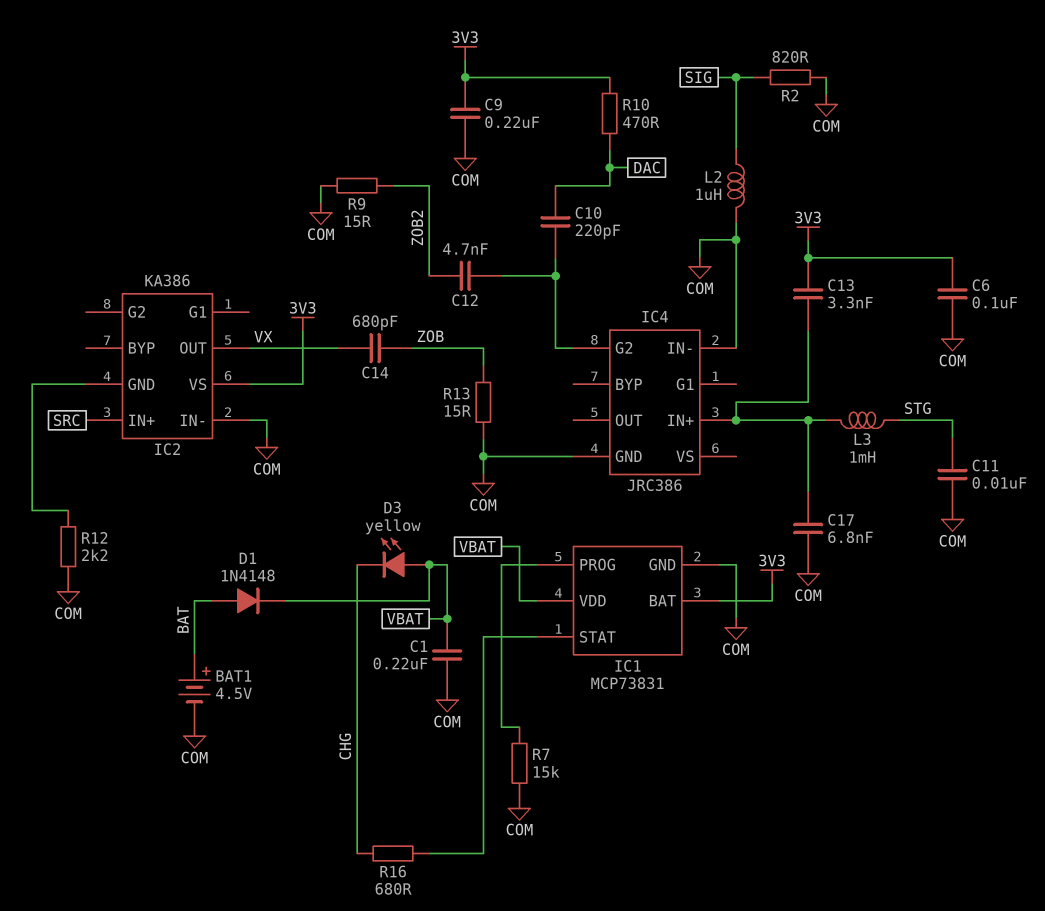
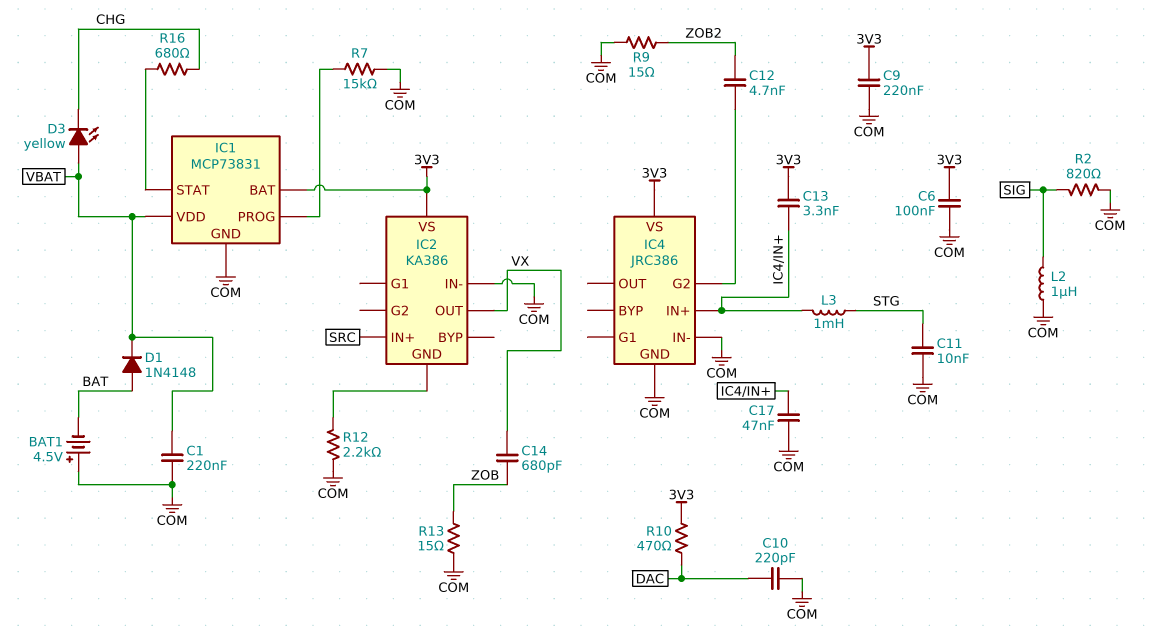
BAT1: 4.5V (plus BAT, minus COM) -> 4.5V (plus COM, minus BAT)
C10: 220pF (DAC, IC4/G2) -> 220pF (COM, DAC)
C17: 6.8nF (COM, IC4/IN+) -> 47nF (COM, IC4/IN+)
IC4 pin VS: none -> 3V3

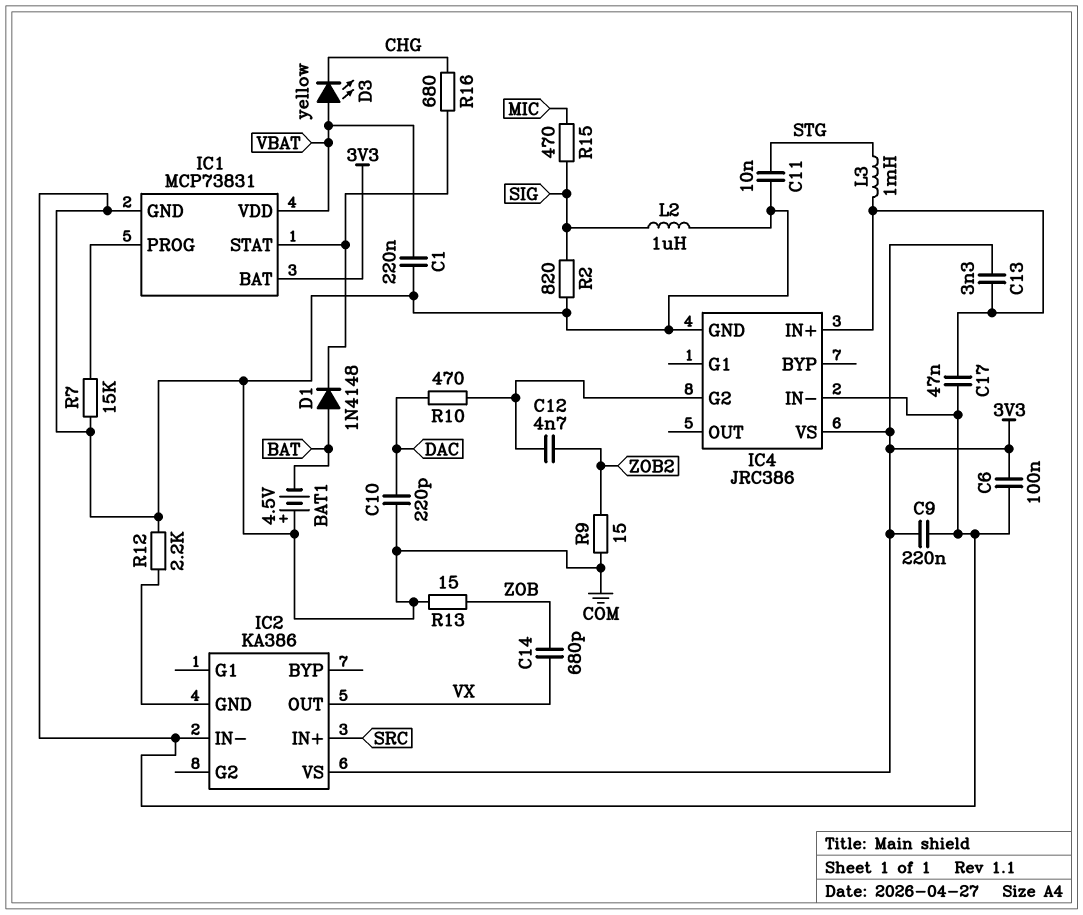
D1: diode 1N4148 (A BAT, K VBAT) -> diode 1N4148 (A BAT, K IC1/STAT)
R10: 470 (3V3, DAC) -> 470 (DAC, IC4/G2)
R15: none -> 470 (MIC, SIG)

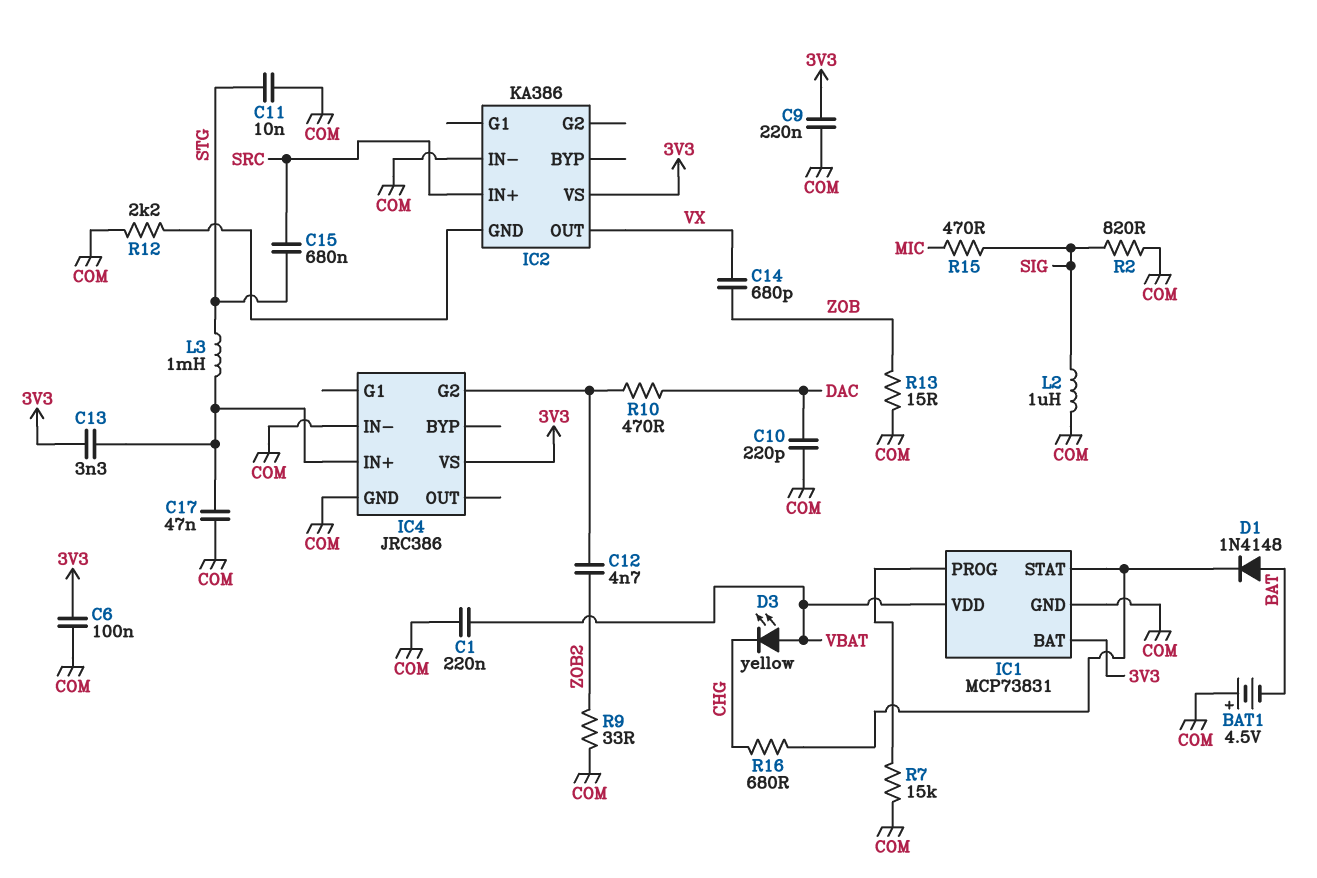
C15: none -> 680nF (SRC, STG)
R9: 15 (COM, ZOB2) -> 33 (COM, ZOB2)

